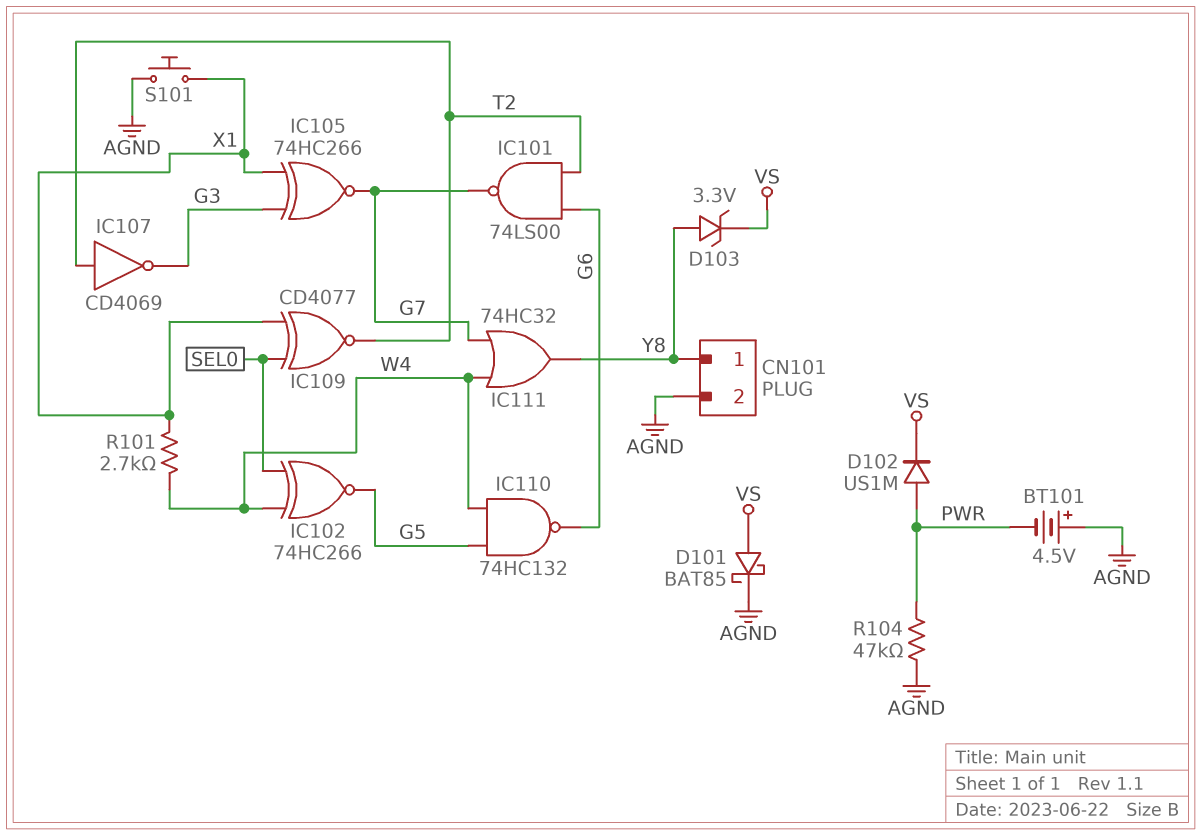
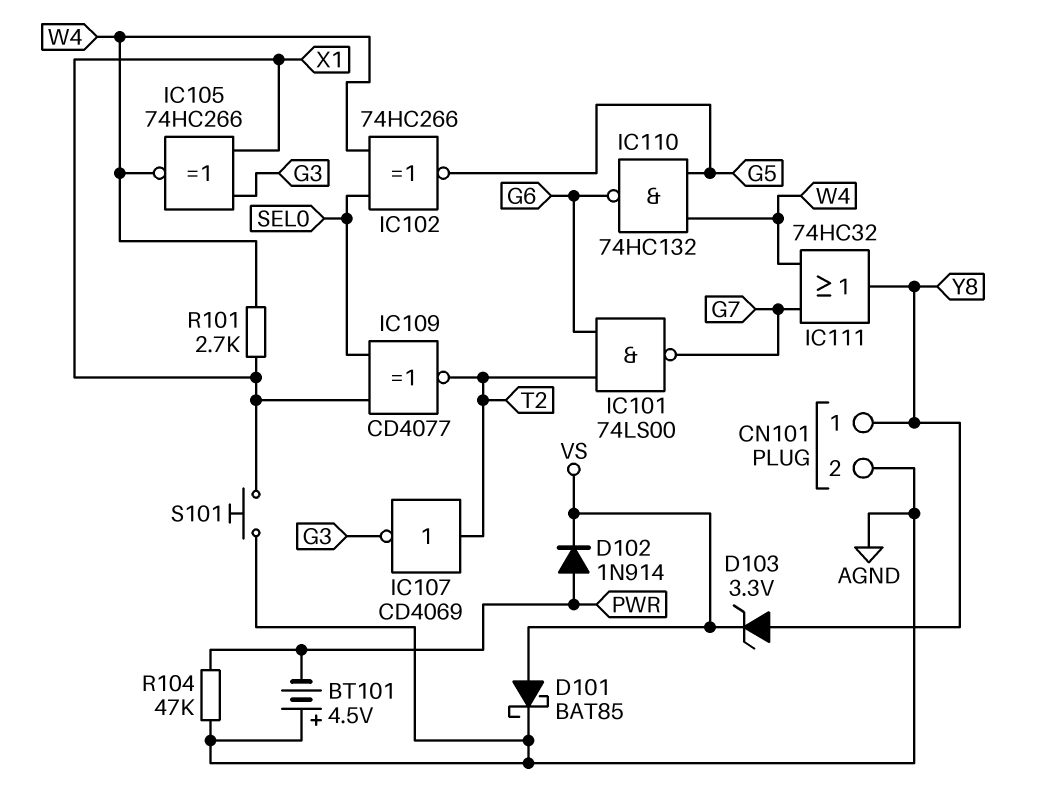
D102: diode US1M (A PWR, K VS) -> diode 1N914 (A PWR, K VS)
IC105: XNOR 74HC266 (in G3, in X1, out G7) -> XNOR 74HC266 (in G3, in X1, out W4)

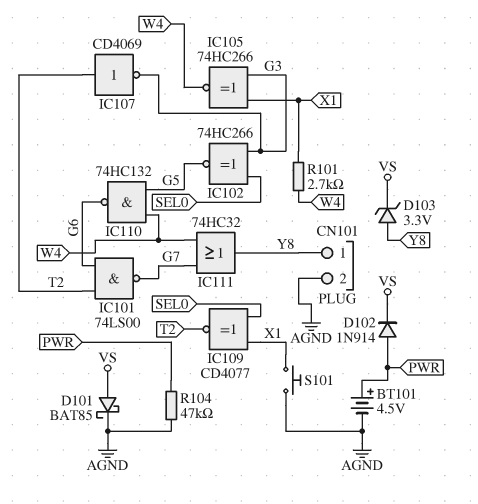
BT101: 4.5V (plus AGND, minus PWR) -> 4.5V (plus PWR, minus AGND)
IC102: XNOR 74HC266 (in SEL0, in W4, out G5) -> XNOR 74HC266 (in G3, in SEL0, out G5)

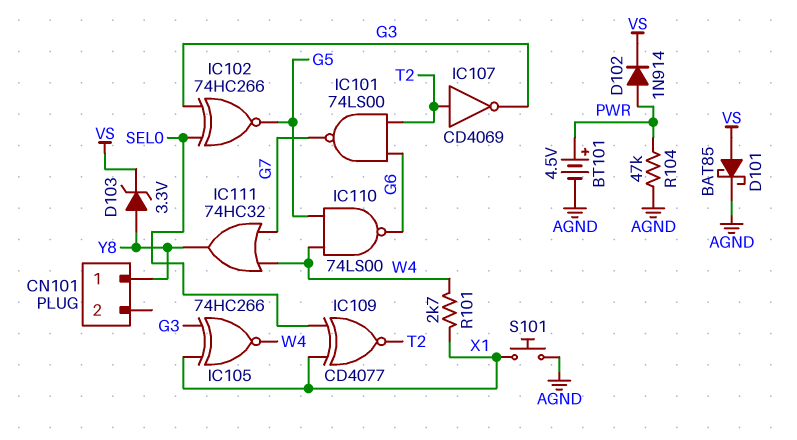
CN101 pin 2: AGND -> none
IC110: NAND 74HC132 (in G5, in W4, out G6) -> NAND 74LS00 (in G5, in W4, out G6)

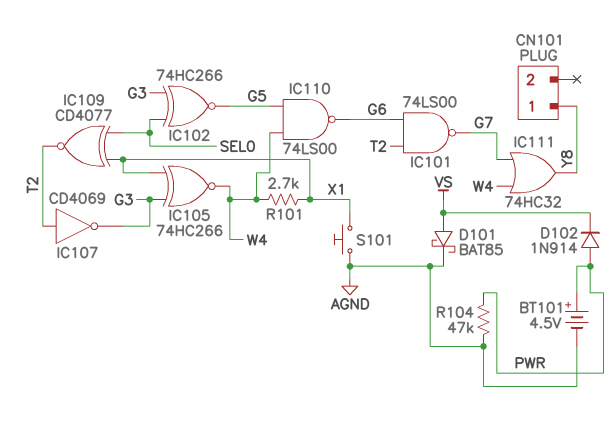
D103: zener 3.3V (A Y8, K VS) -> none

